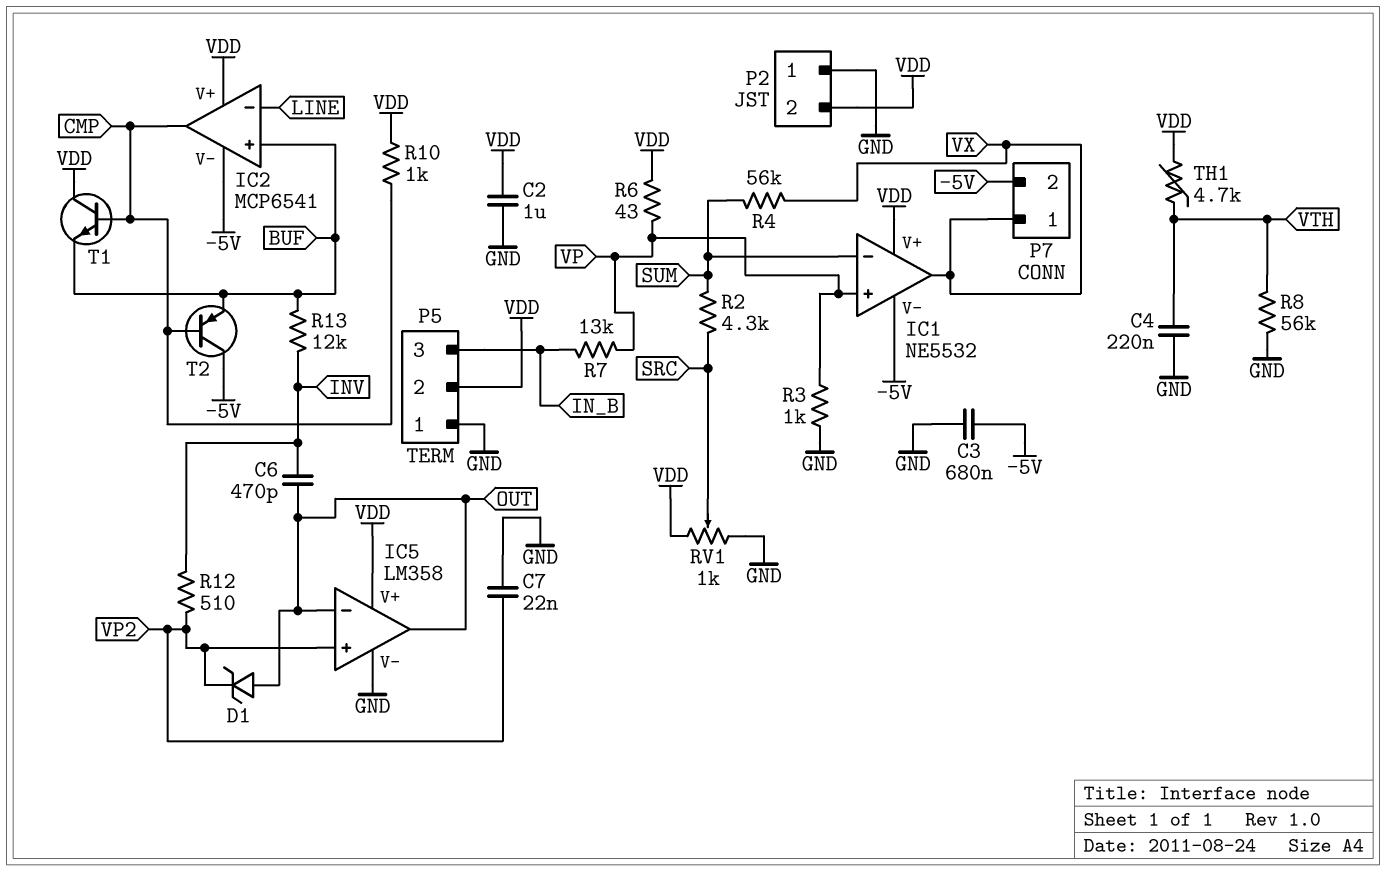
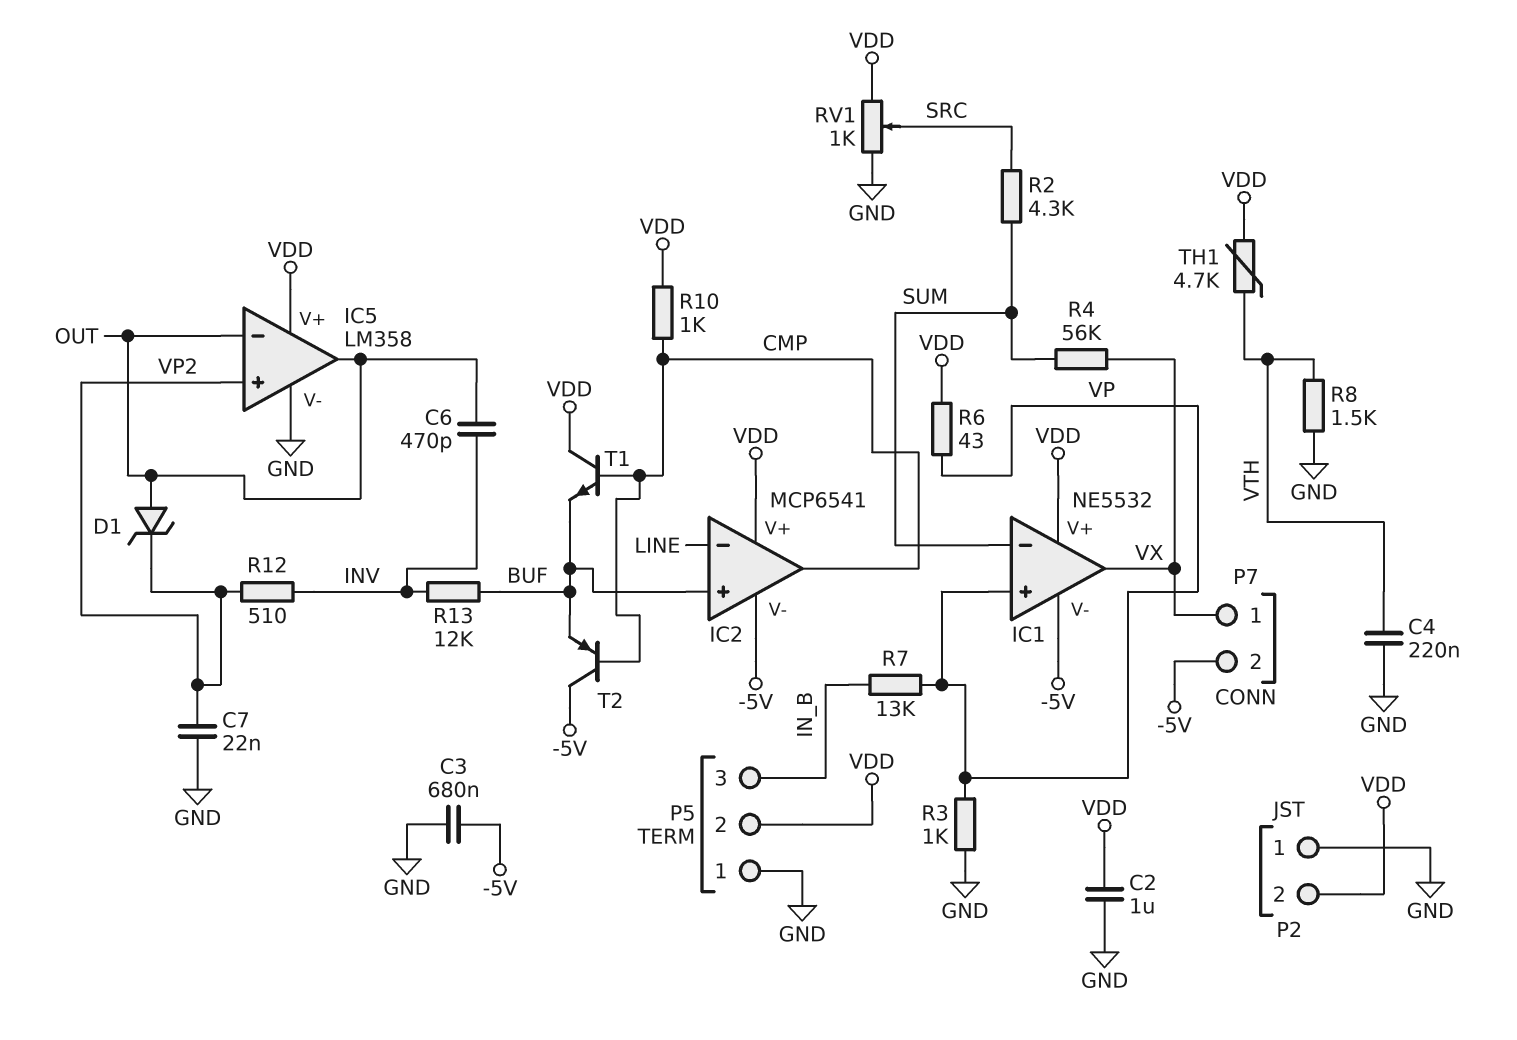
R8: 56k (GND, VTH) -> 1.5k (GND, VTH)

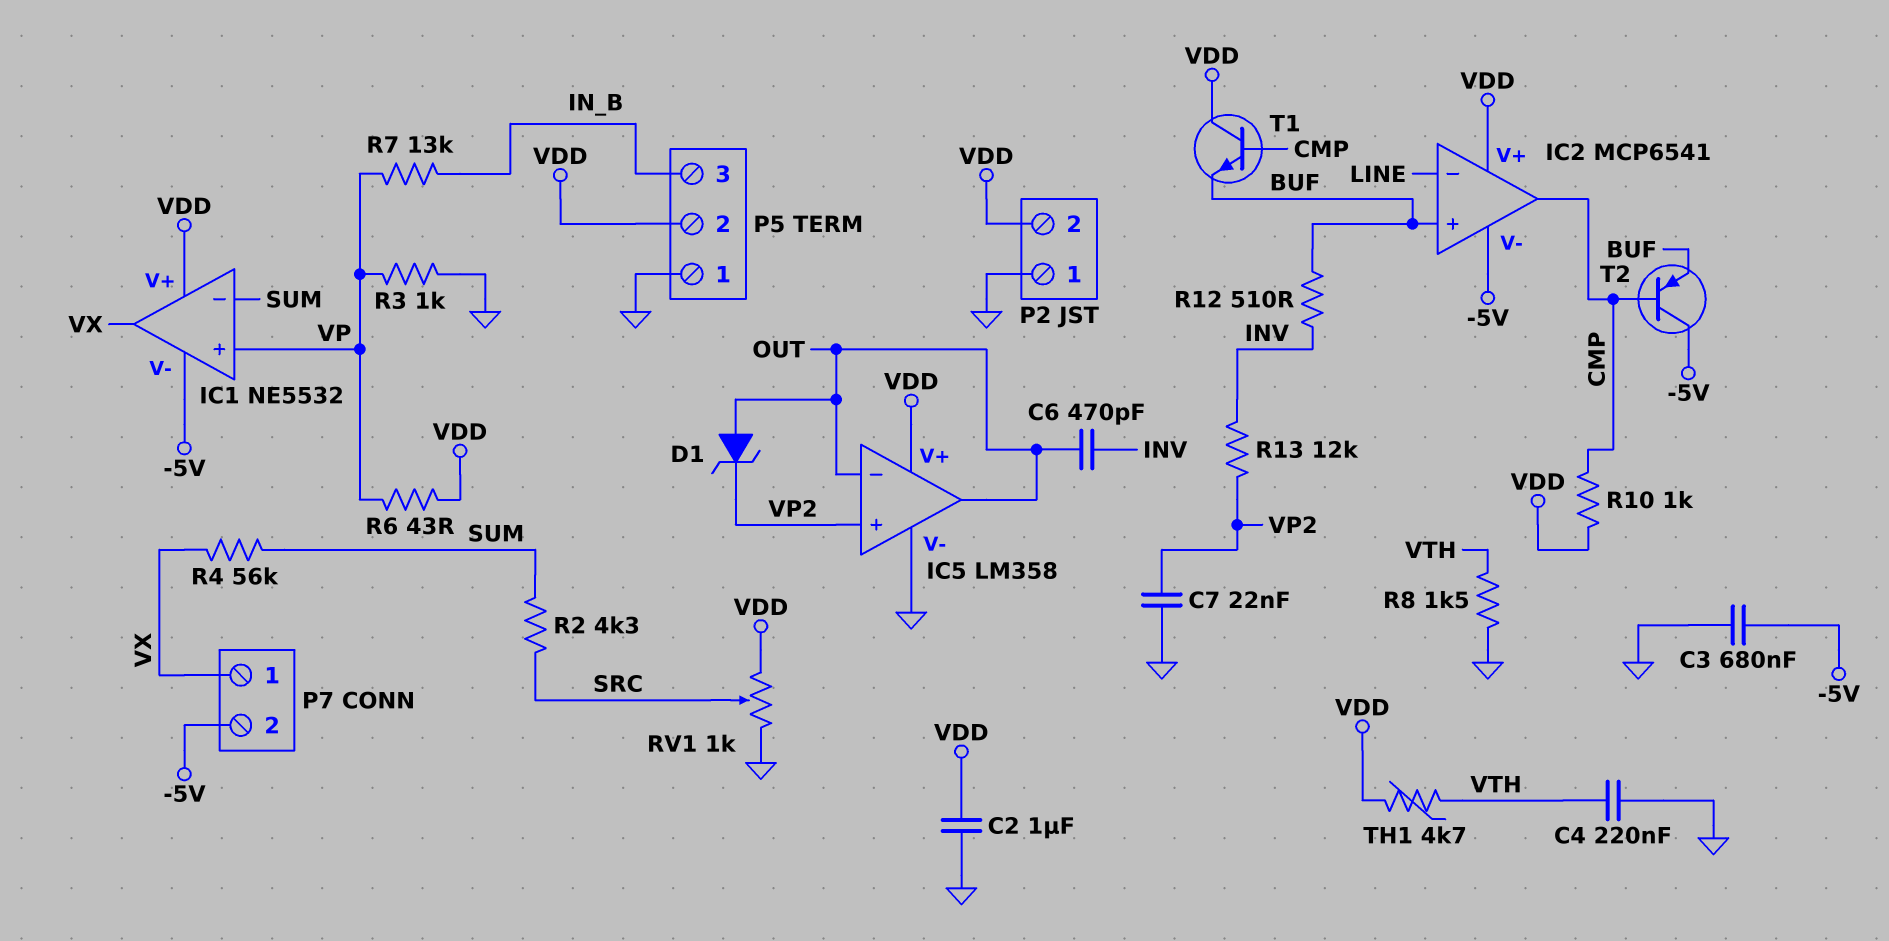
R12: 510 (INV, VP2) -> 510 (BUF, INV)
R13: 12k (BUF, INV) -> 12k (INV, VP2)

